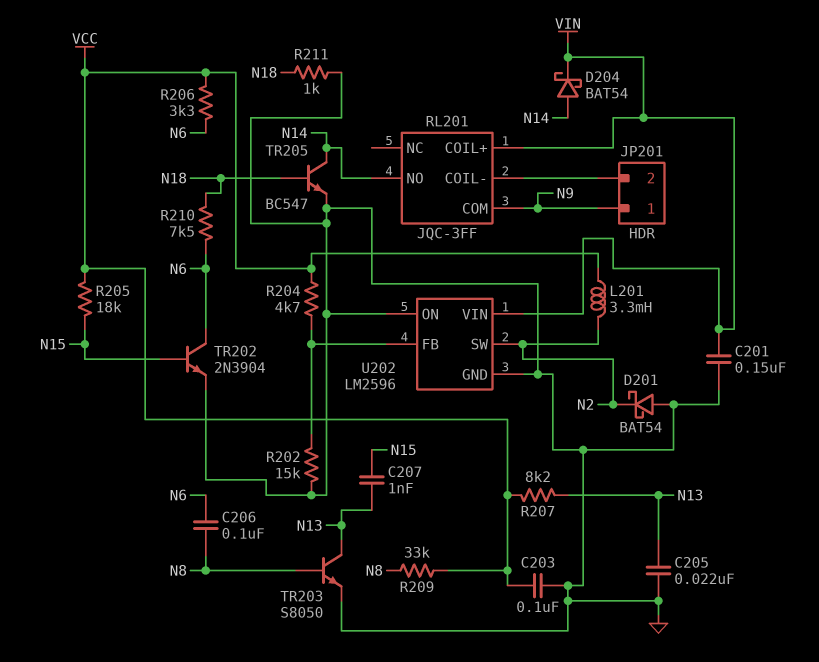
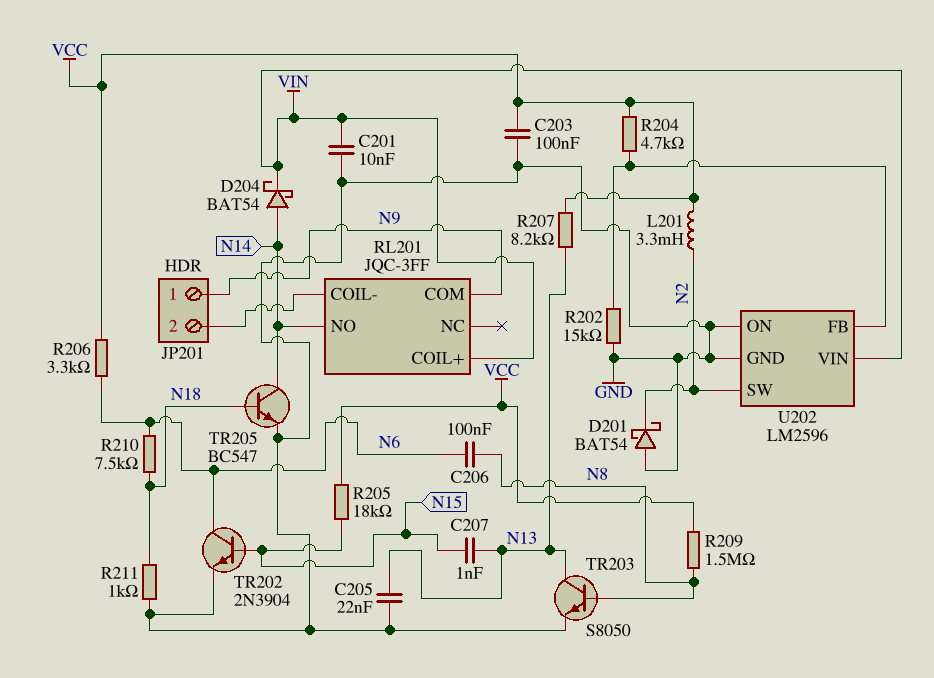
C201: 150nF (GND, VIN) -> 10nF (GND, VIN)
R209: 33k (N8, VCC) -> 1.5M (N8, VCC)

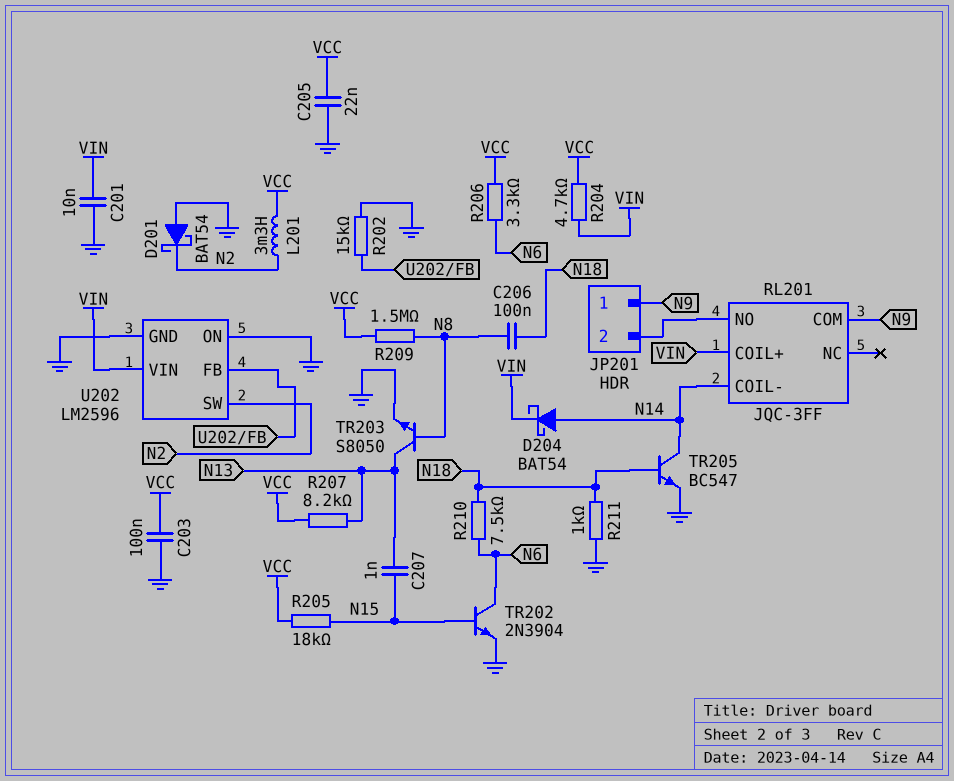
C205: 22nF (GND, N13) -> 22nF (GND, VCC)
C206: 100nF (N6, N8) -> 100nF (N8, N18)
R204: 4.7k (U202/FB, VCC) -> 4.7k (VCC, VIN)
RL201 pin COIL-: JP201/2 -> N14
RL201 pin NO: N14 -> JP201/2

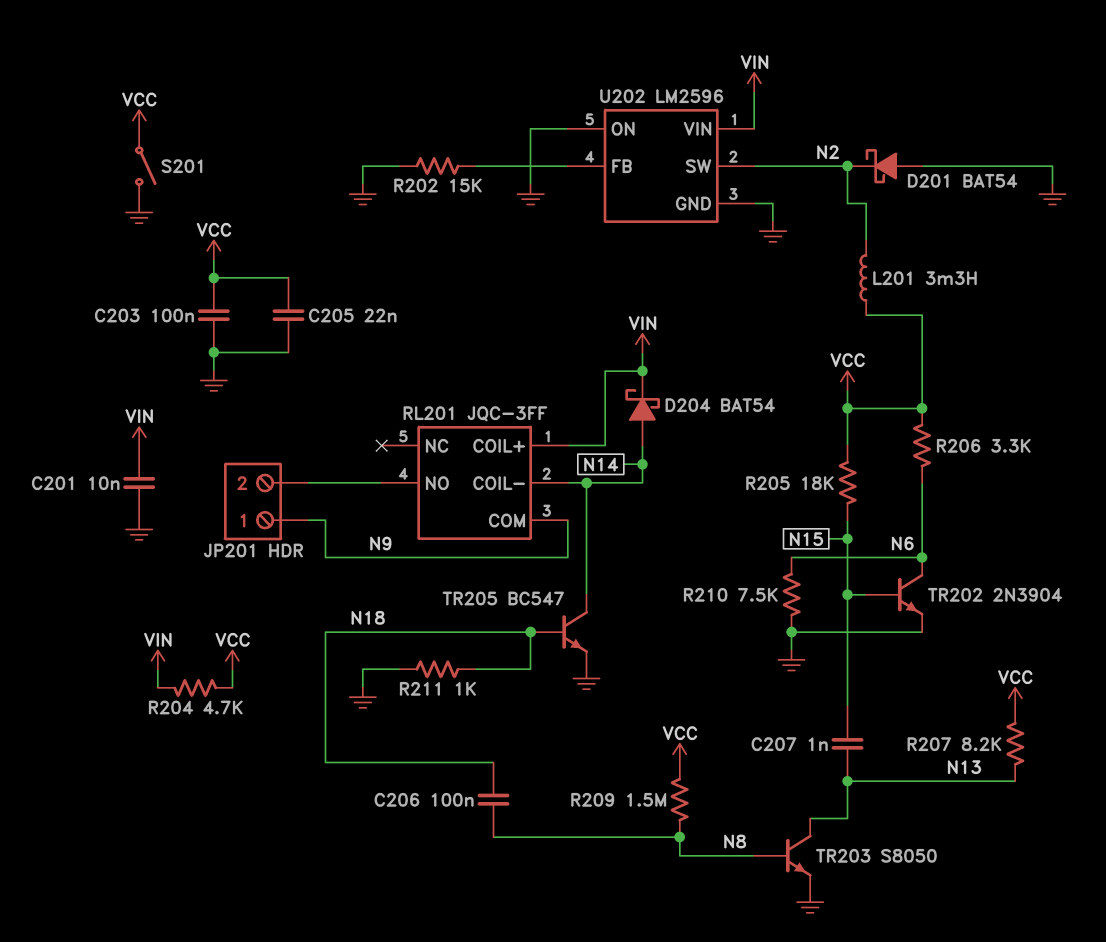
R210: 7.5k (N6, N18) -> 7.5k (GND, N6)
S201: none -> switch (GND, VCC)

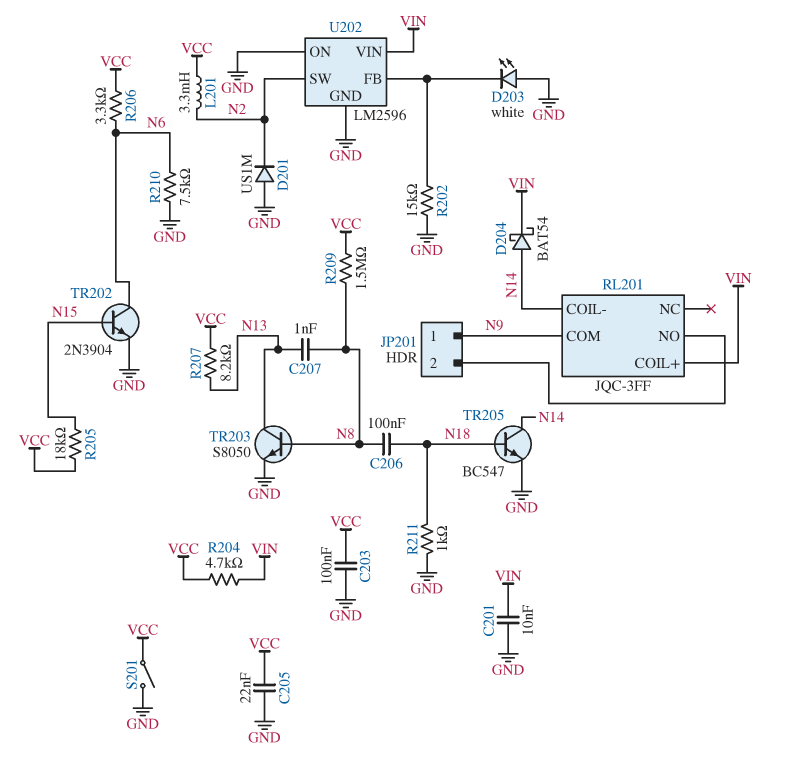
C207: 1nF (N13, N15) -> 1nF (N8, N13)
D201: schottky BAT54 (A GND, K N2) -> diode US1M (A GND, K N2)
D203: none -> LED white (A GND, K U202/FB)

